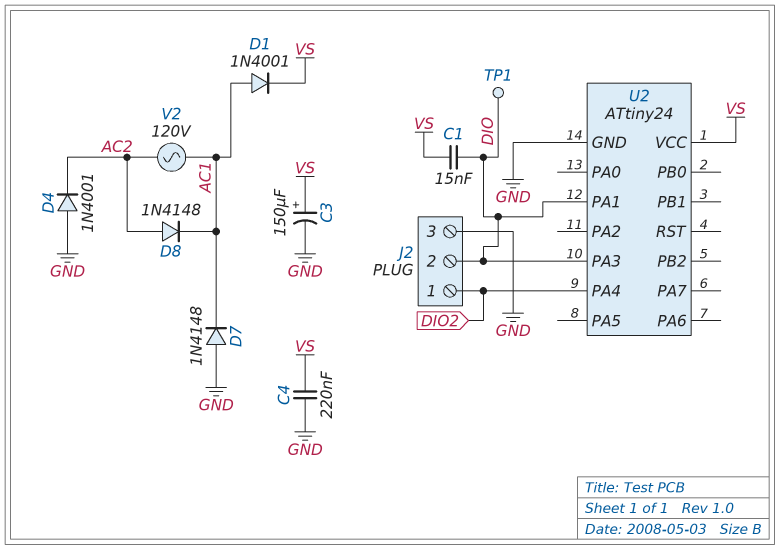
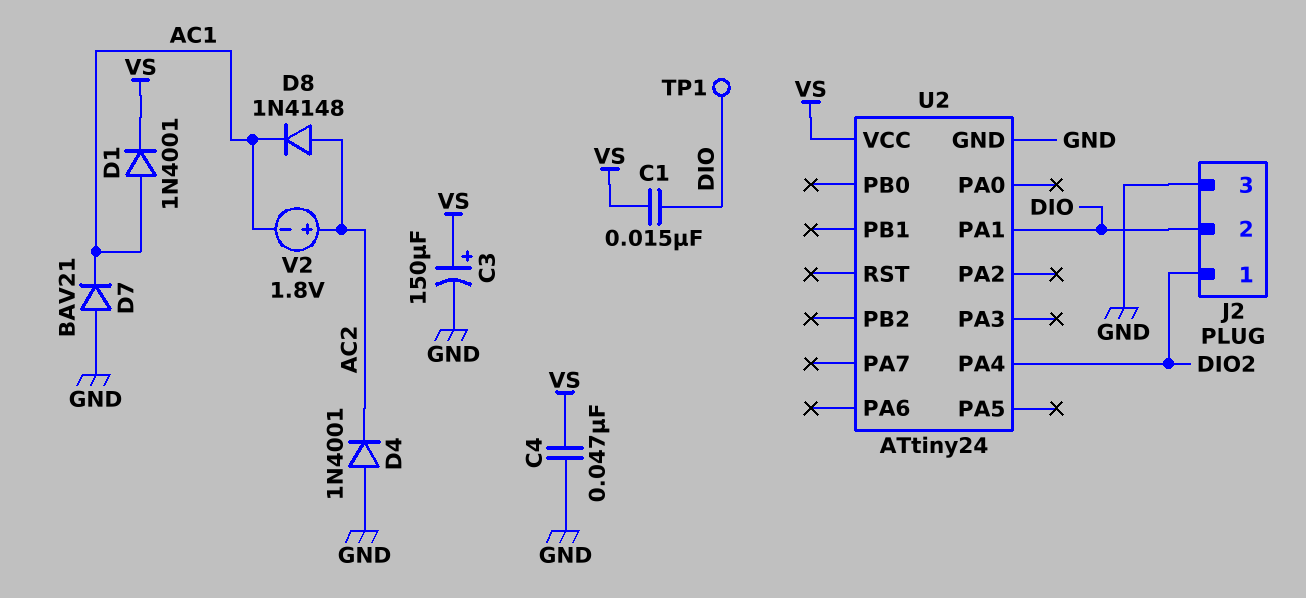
C4: 220nF (GND, VS) -> 47nF (GND, VS)
D7: diode 1N4148 (A GND, K AC1) -> diode BAV21 (A GND, K AC1)
U2 pin PA3: DIO -> none
V2: AC 120V (AC1, AC2) -> 1.8V (plus AC2, minus AC1)

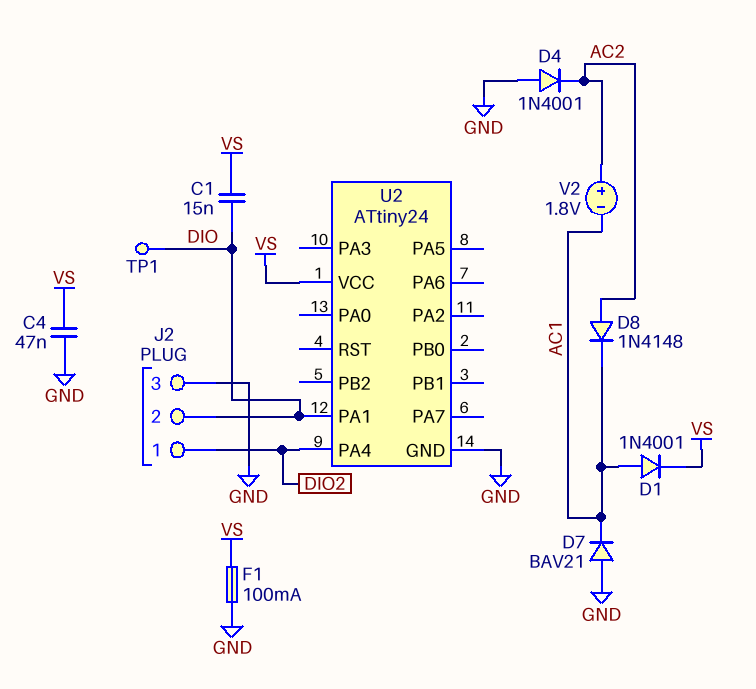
C3: 150uF (plus VS, minus GND) -> none
F1: none -> 100mA (GND, VS)

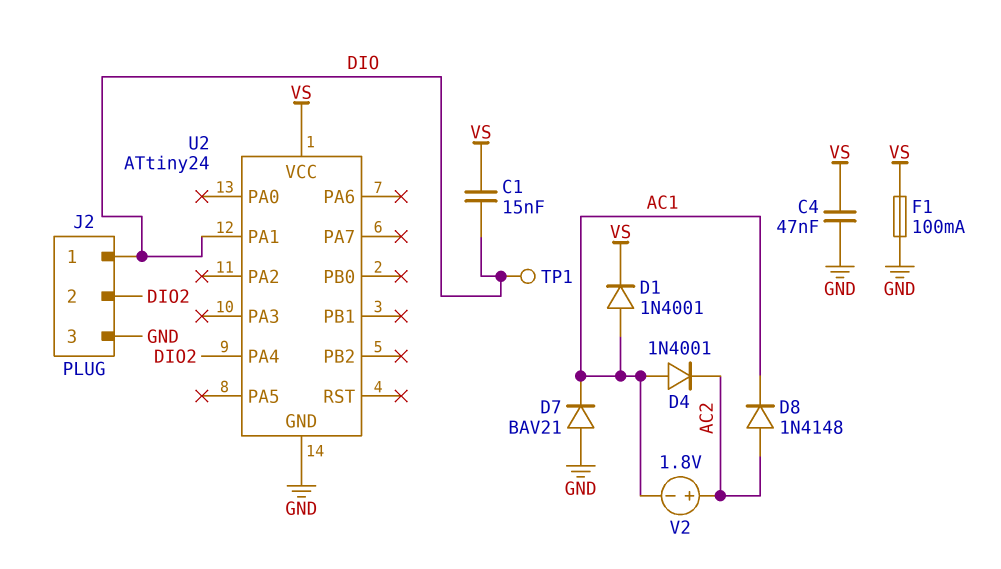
D4: diode 1N4001 (A GND, K AC2) -> diode 1N4001 (A AC1, K AC2)
J2 pin 1: DIO2 -> DIO
J2 pin 2: DIO -> DIO2

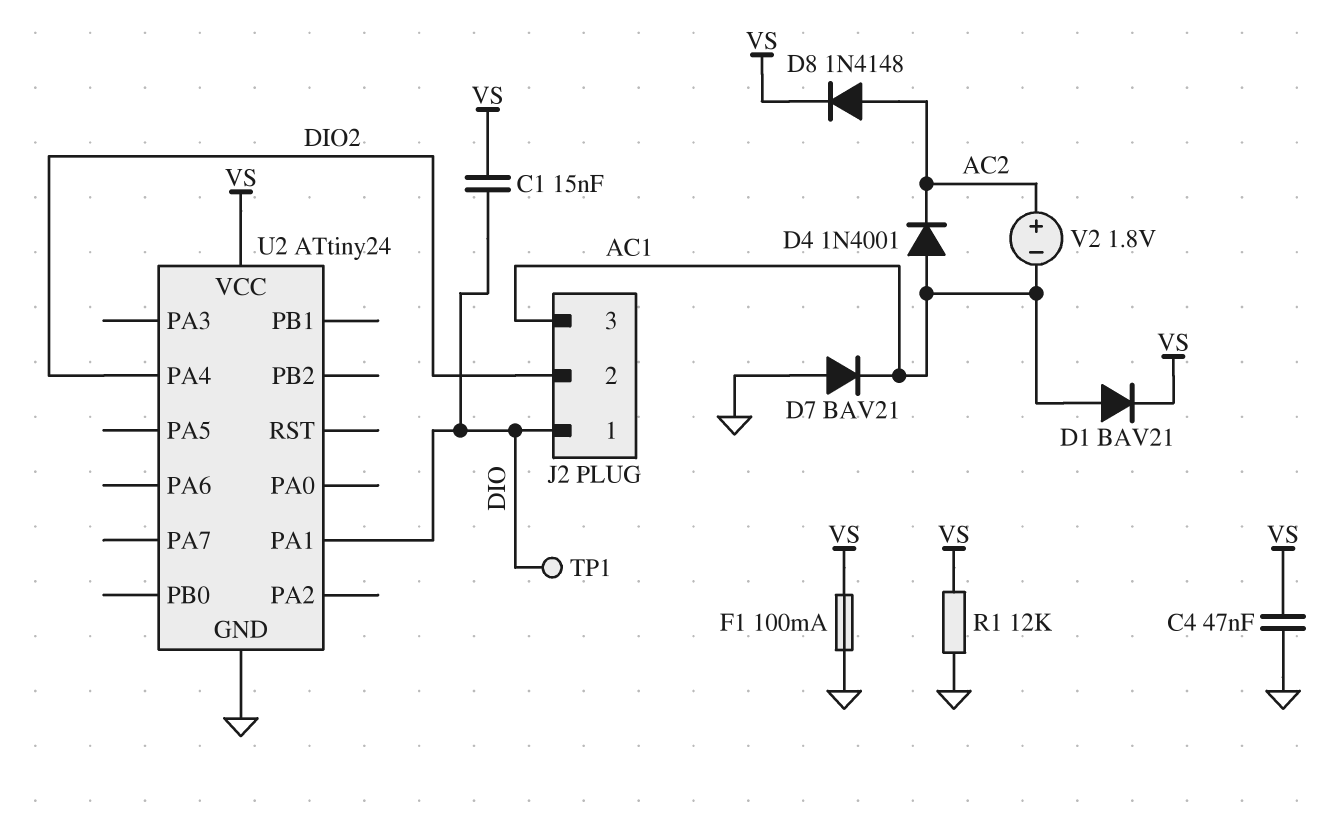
D1: diode 1N4001 (A AC1, K VS) -> diode BAV21 (A AC1, K VS)
D8: diode 1N4148 (A AC2, K AC1) -> diode 1N4148 (A AC2, K VS)
J2 pin 3: GND -> AC1
R1: none -> 12k (GND, VS)

